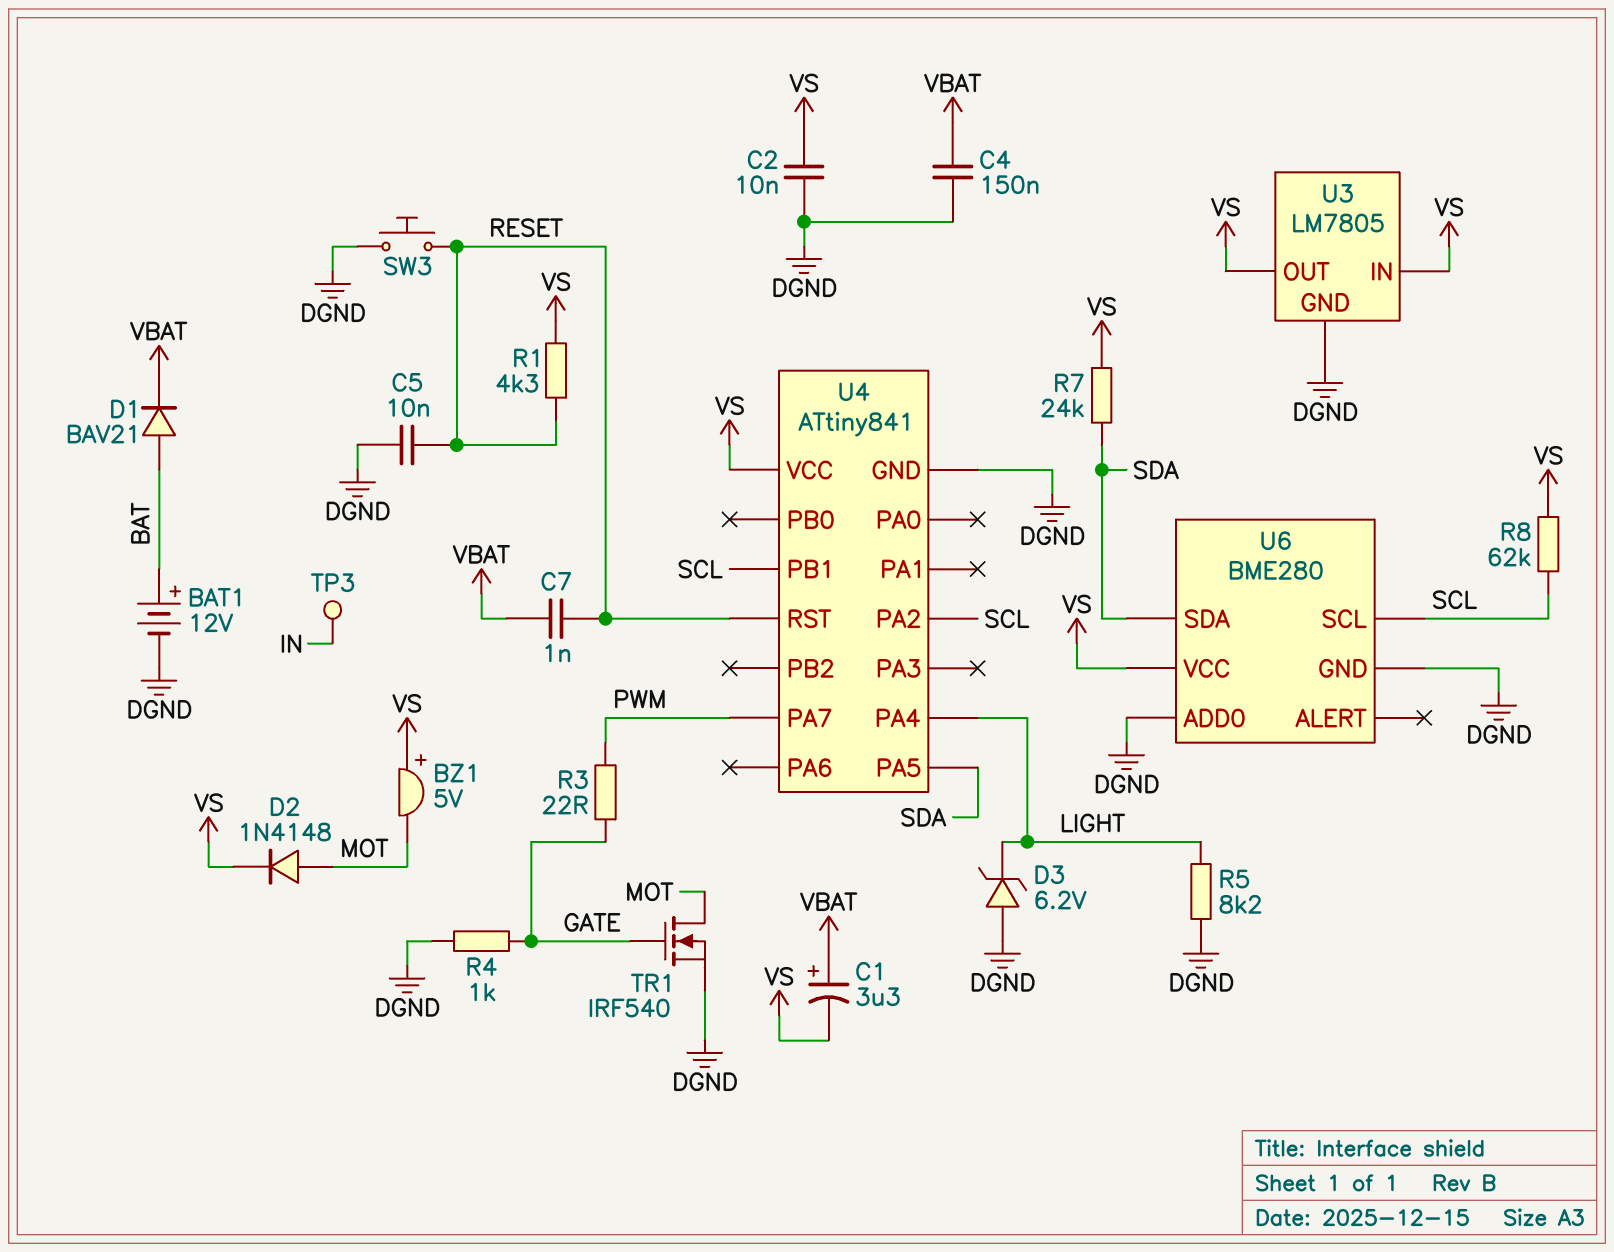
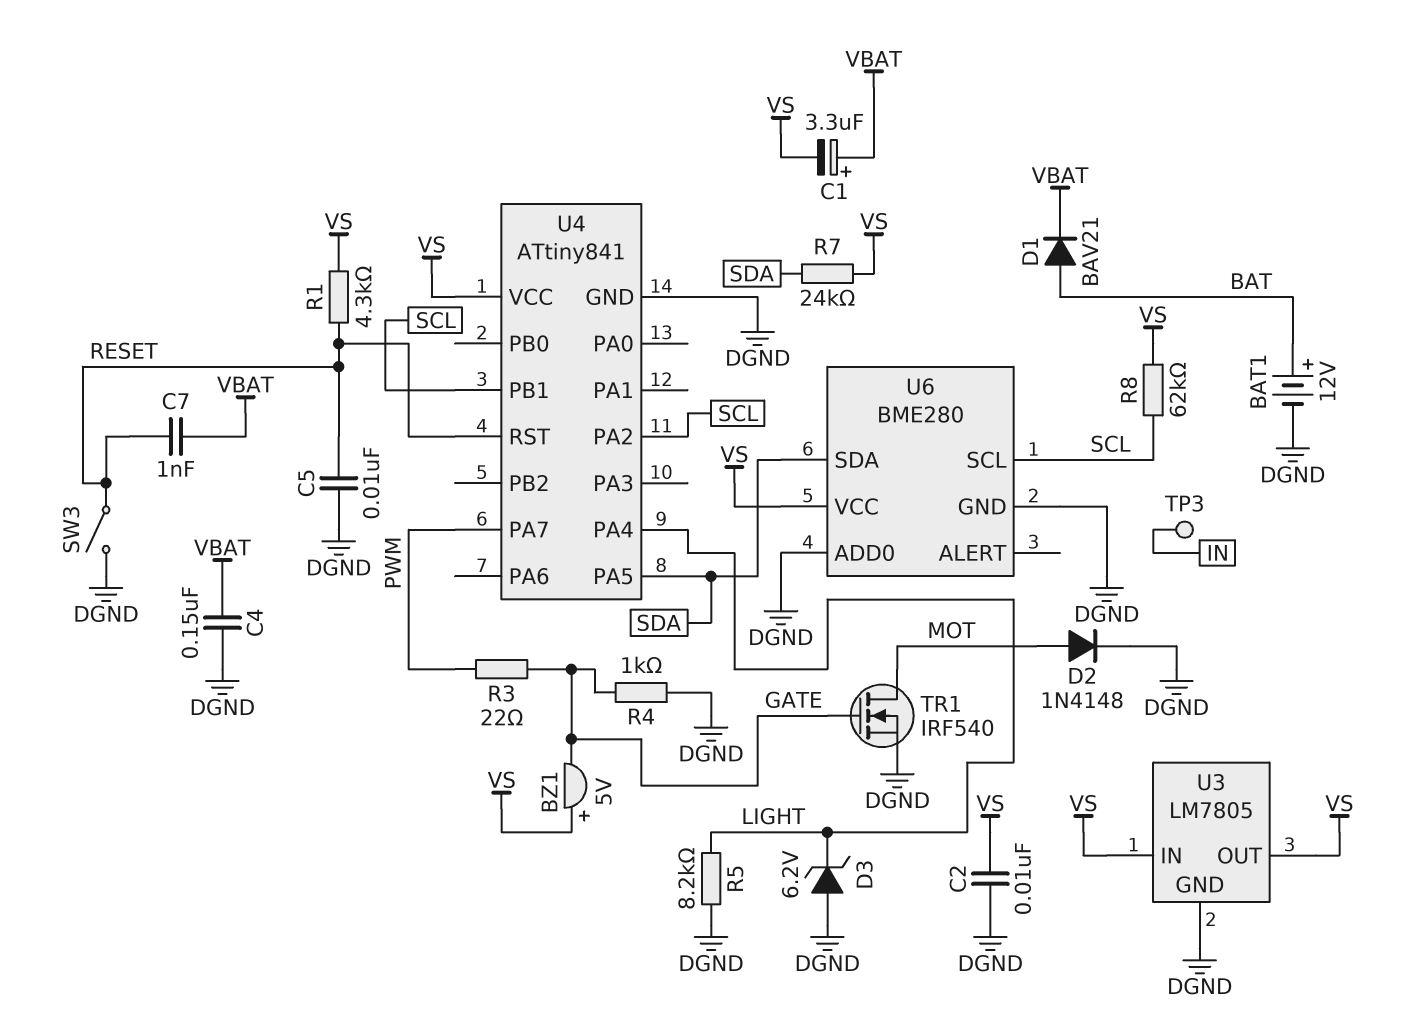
BZ1: buzzer 5V (plus VS, minus MOT) -> buzzer 5V (plus VS, minus GATE)
D2: diode 1N4148 (A MOT, K VS) -> diode 1N4148 (A MOT, K DGND)
SW3: button (DGND, RESET) -> switch (DGND, RESET)

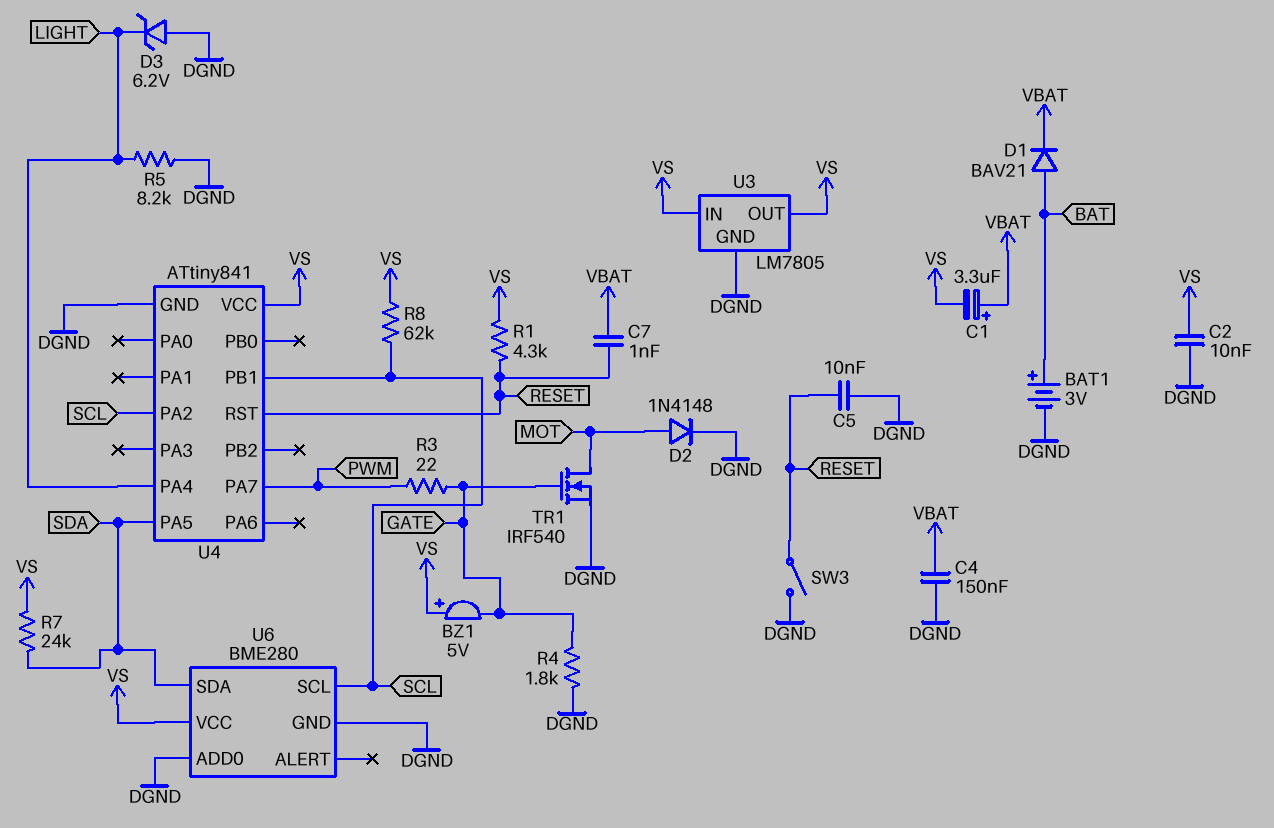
BAT1: 12V (plus BAT, minus DGND) -> 3V (plus BAT, minus DGND)
R4: 1k (DGND, GATE) -> 1.8k (DGND, GATE)
TP3: test point (IN) -> none

